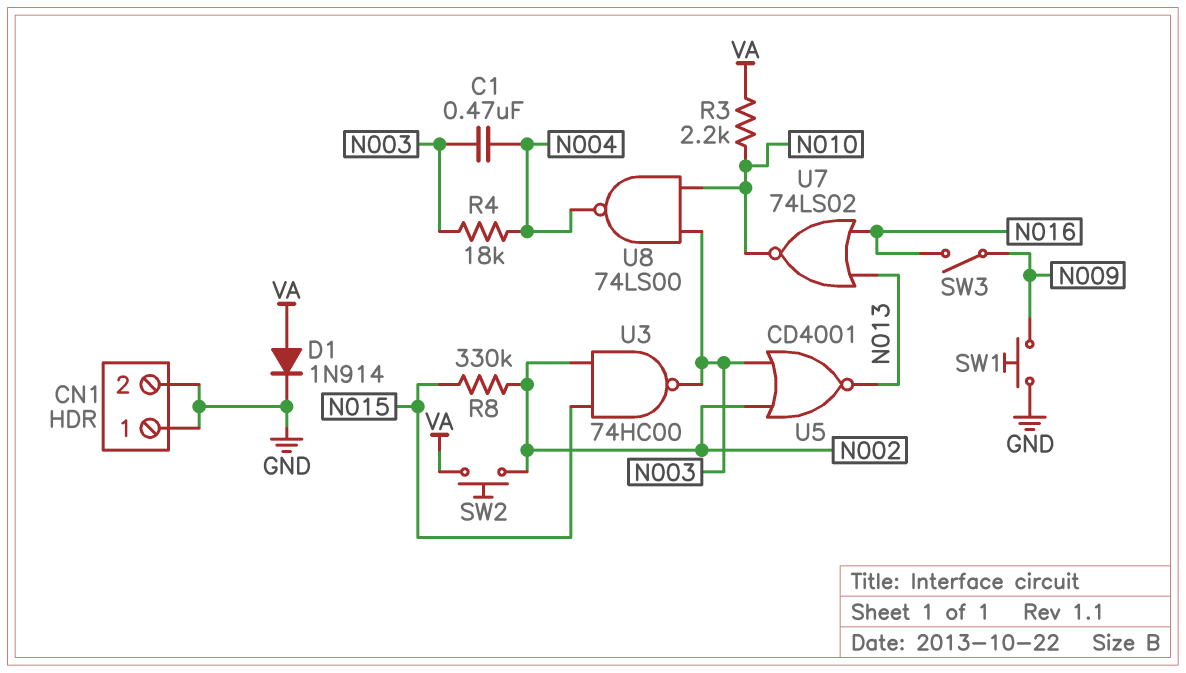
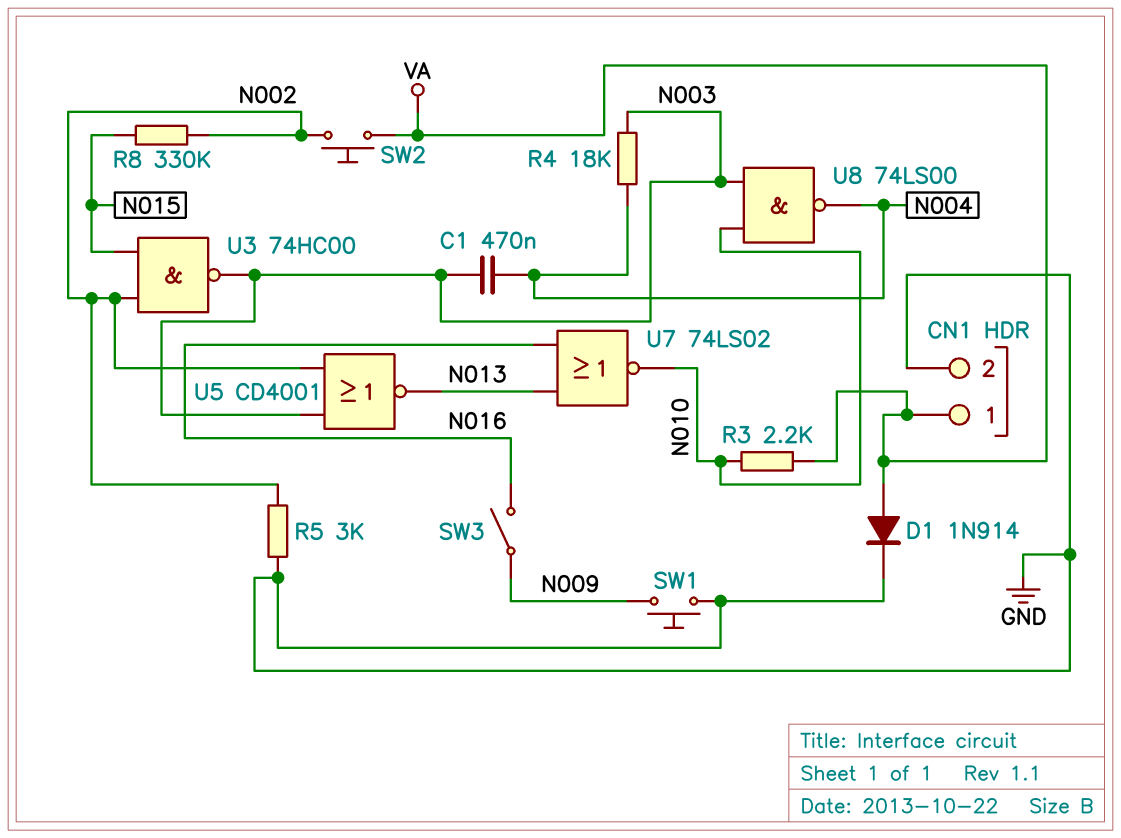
CN1 pin 1: GND -> VA
R5: none -> 3k (GND, N002)

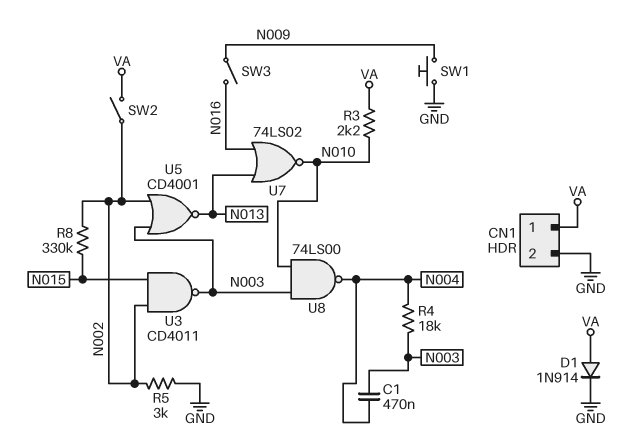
SW2: button (N002, VA) -> switch (N002, VA)
U3: NAND 74HC00 (in N002, in N015, out N003) -> NAND CD4011 (in N002, in N015, out N003)

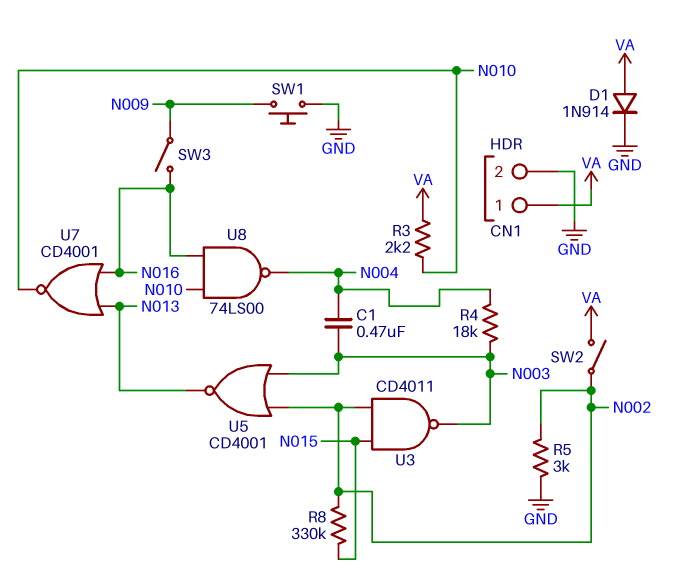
U7: NOR 74LS02 (in N013, in N016, out N010) -> NOR CD4001 (in N013, in N016, out N010)
U8: NAND 74LS00 (in N003, in N010, out N004) -> NAND 74LS00 (in N010, in N016, out N004)

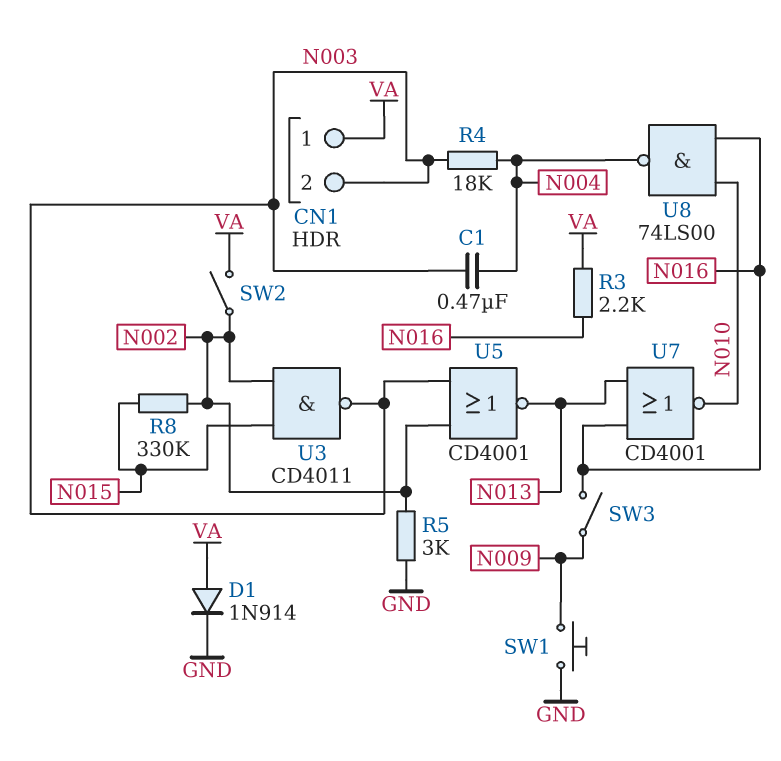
CN1 pin 2: GND -> N003
R3: 2.2k (N010, VA) -> 2.2k (N016, VA)

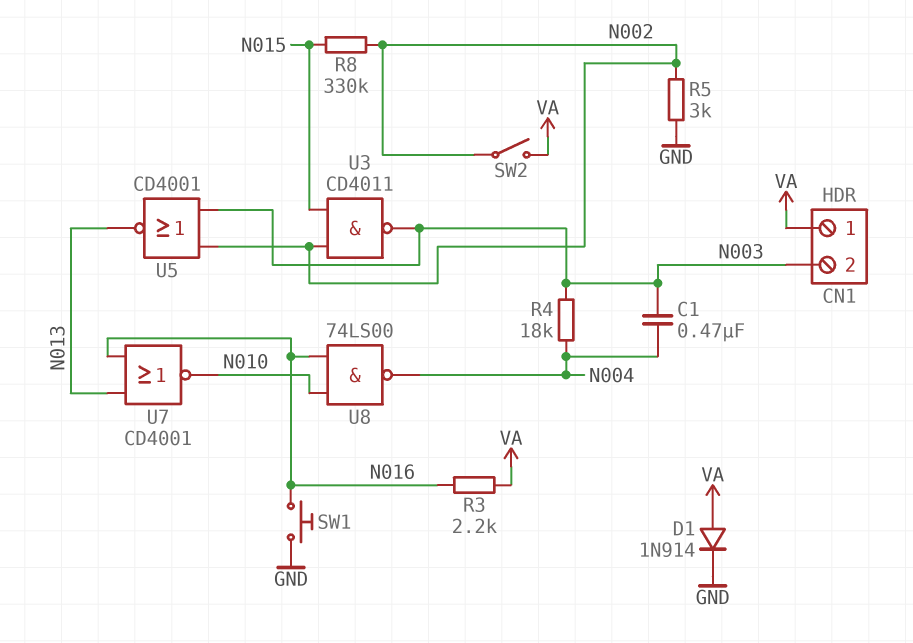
SW1: button (GND, N009) -> button (GND, N016)
SW3: switch (N009, N016) -> none

